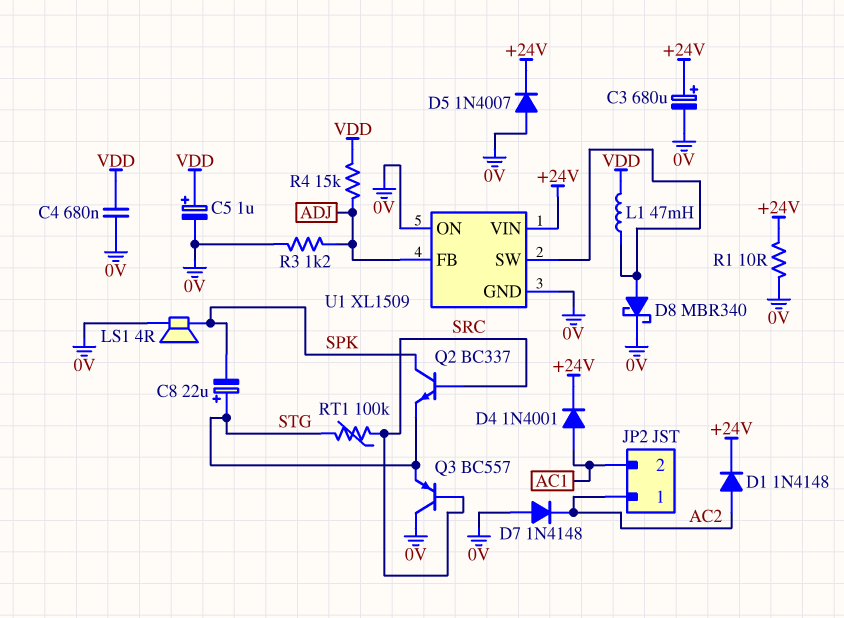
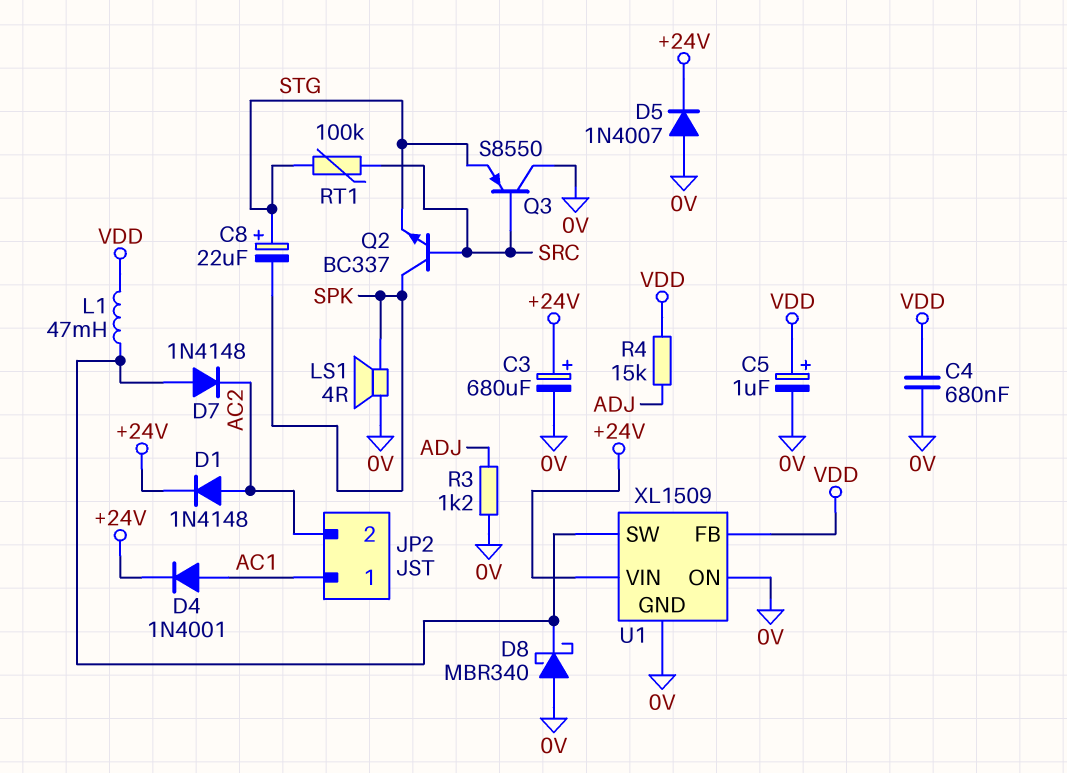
D7: diode 1N4148 (A 0V, K AC2) -> diode 1N4148 (A U1/SW, K AC2)
D8: schottky MBR340 (A U1/SW, K 0V) -> schottky MBR340 (A 0V, K U1/SW)
JP2 pin 1: AC2 -> AC1
JP2 pin 2: AC1 -> AC2
Q3: PNP BC557 (B SRC, C 0V, E STG) -> PNP S8550 (B SRC, C 0V, E STG)
R1: 10 (+24V, 0V) -> none
U1 pin FB: ADJ -> VDD

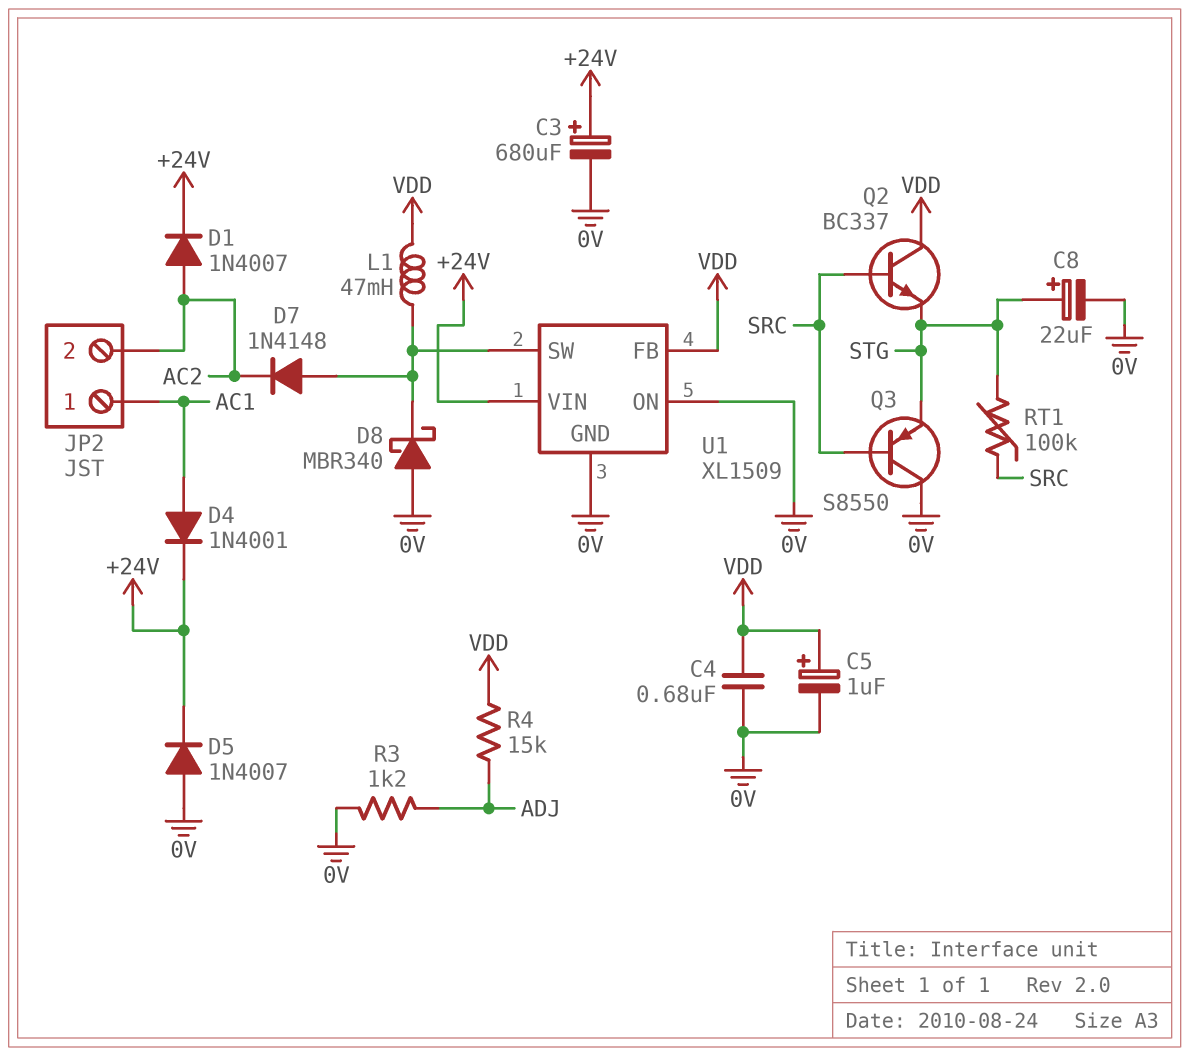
C8: 22uF (plus STG, minus SPK) -> 22uF (plus STG, minus 0V)
D1: diode 1N4148 (A AC2, K +24V) -> diode 1N4007 (A AC2, K +24V)
LS1: speaker 4R (0V, SPK) -> none
Q2: NPN BC337 (B SRC, C SPK, E STG) -> NPN BC337 (B SRC, C VDD, E STG)

